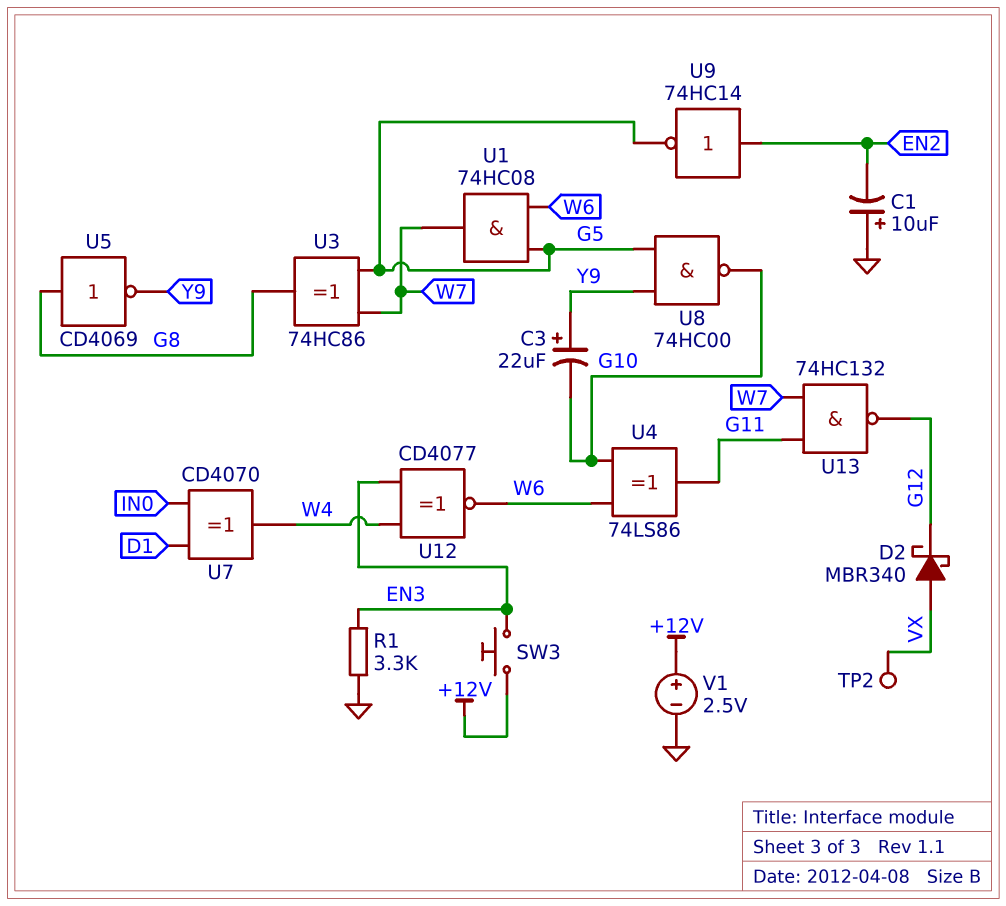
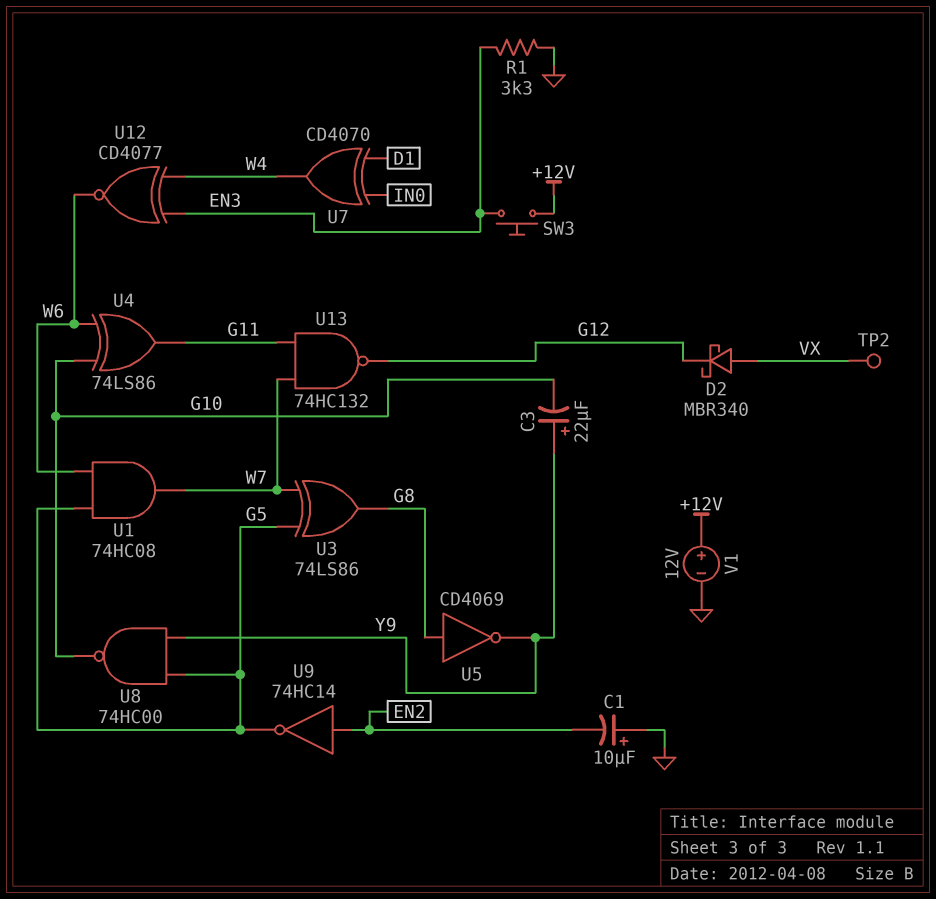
U3: XOR 74HC86 (in G5, in W7, out G8) -> XOR 74LS86 (in G5, in W7, out G8)
V1: 2.5V (plus +12V, minus GND) -> 12V (plus +12V, minus GND)

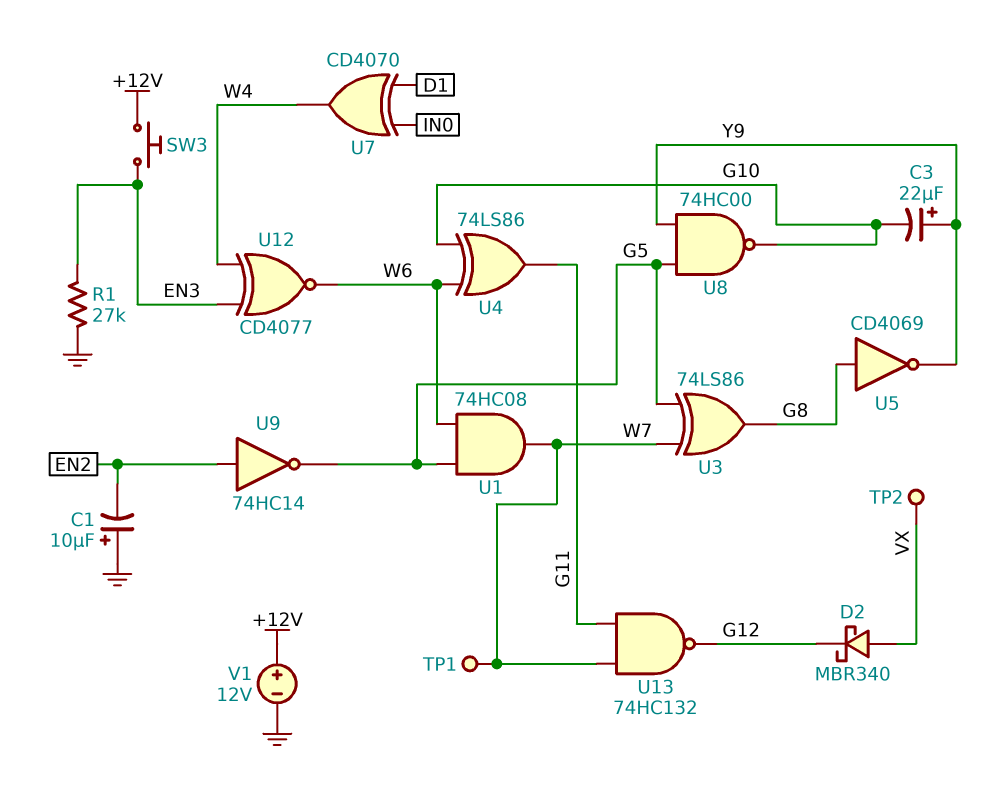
R1: 3.3k (EN3, GND) -> 27k (EN3, GND)
TP1: none -> test point (W7)

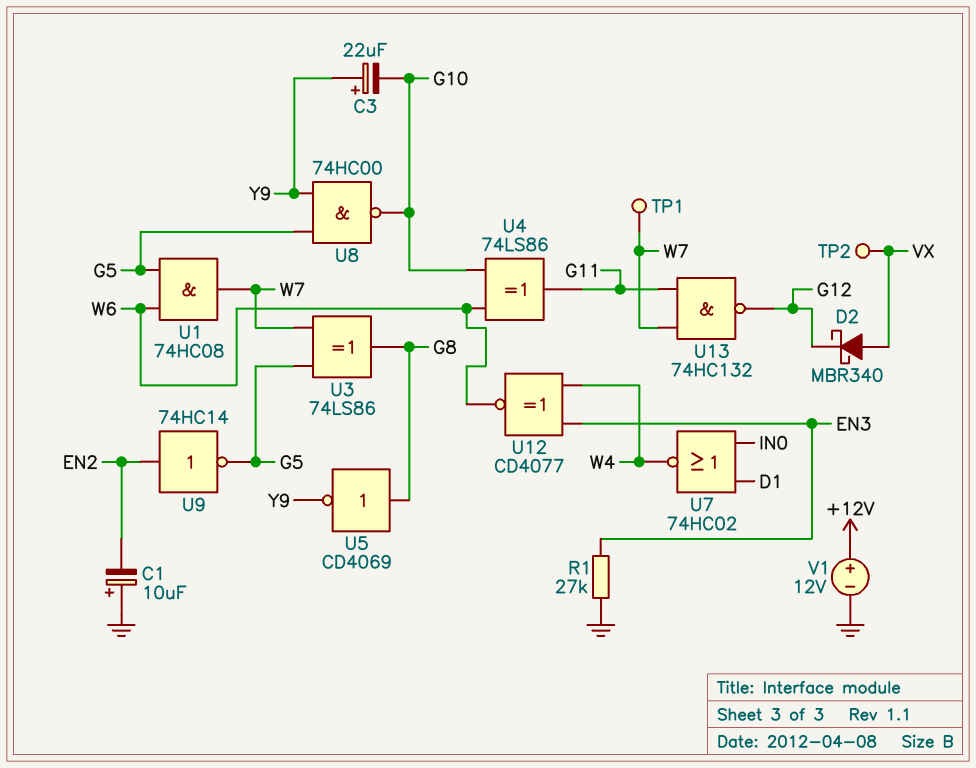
SW3: button (+12V, EN3) -> none
U7: XOR CD4070 (in D1, in IN0, out W4) -> NOR 74HC02 (in D1, in IN0, out W4)

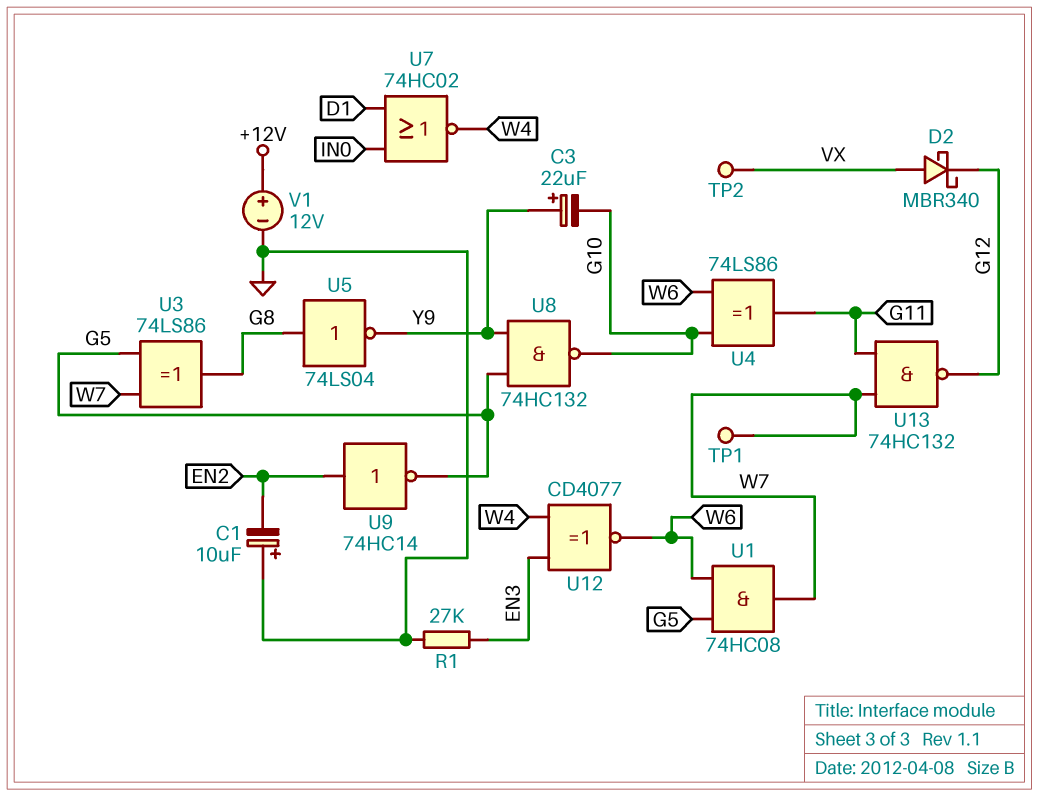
U5: NOT CD4069 (in G8, out Y9) -> NOT 74LS04 (in G8, out Y9)
U8: NAND 74HC00 (in G5, in Y9, out G10) -> NAND 74HC132 (in G5, in Y9, out G10)

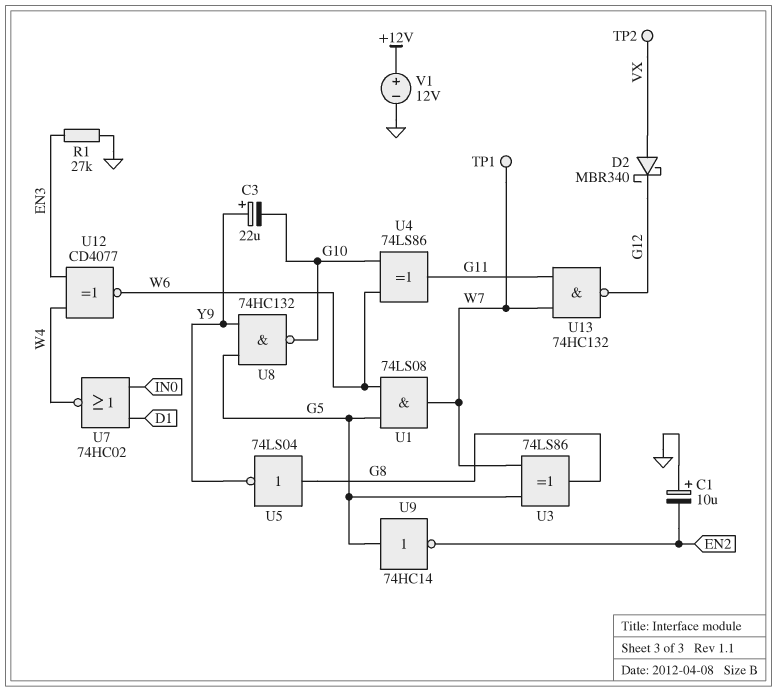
U1: AND 74HC08 (in G5, in W6, out W7) -> AND 74LS08 (in G5, in W6, out W7)
U9: NOT 74HC14 (in EN2, out G5) -> NOT 74HC14 (in G5, out EN2)

